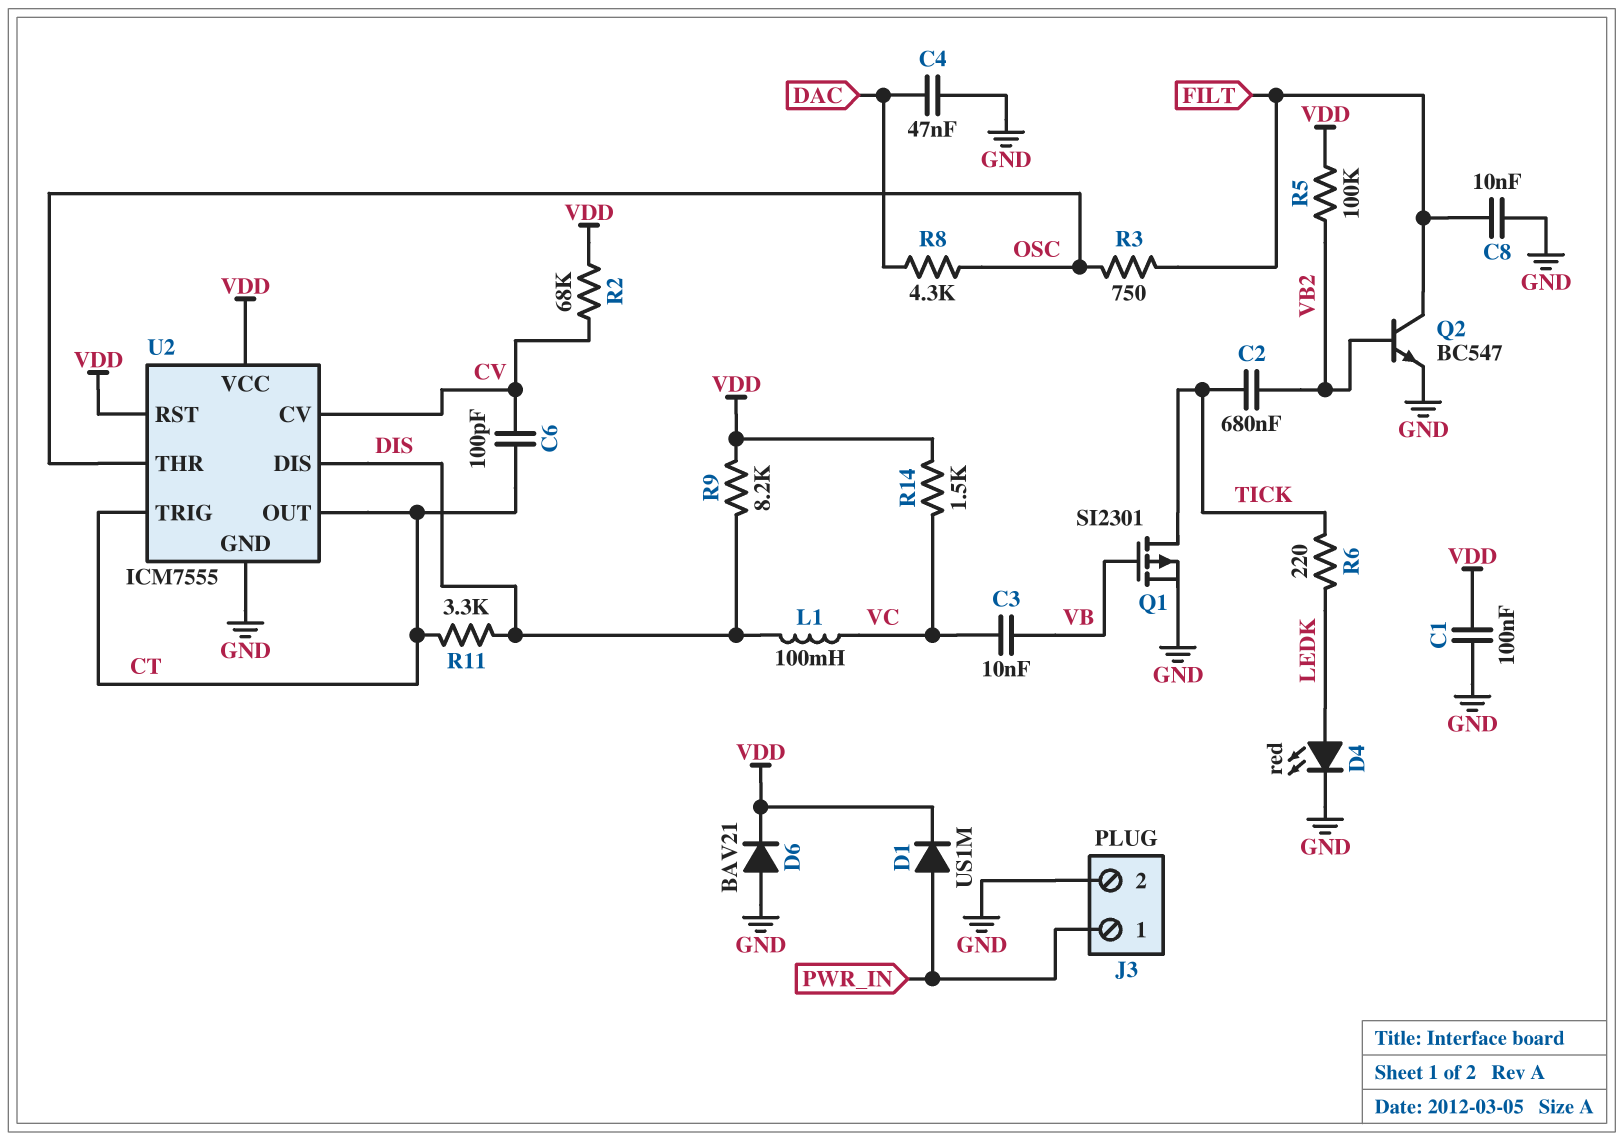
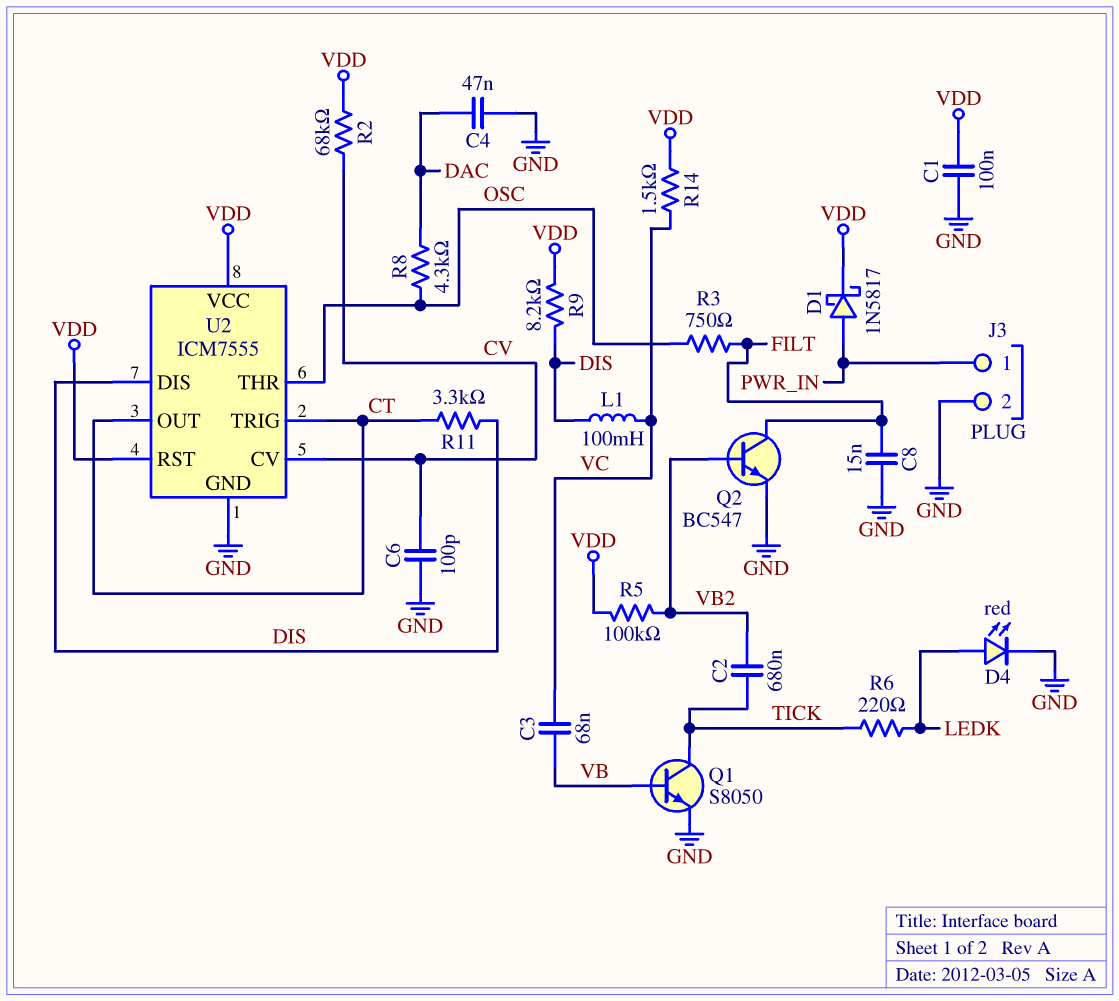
C3: 10nF (VB, VC) -> 68nF (VB, VC)
C6: 100pF (CT, CV) -> 100pF (CV, GND)
C8: 10nF (FILT, GND) -> 15nF (FILT, GND)
D1: diode US1M (A PWR_IN, K VDD) -> schottky 1N5817 (A PWR_IN, K VDD)
D6: diode BAV21 (A GND, K VDD) -> none
Q1: PMOS SI2301 (G VB, D TICK, S GND) -> NPN S8050 (B VB, C TICK, E GND)

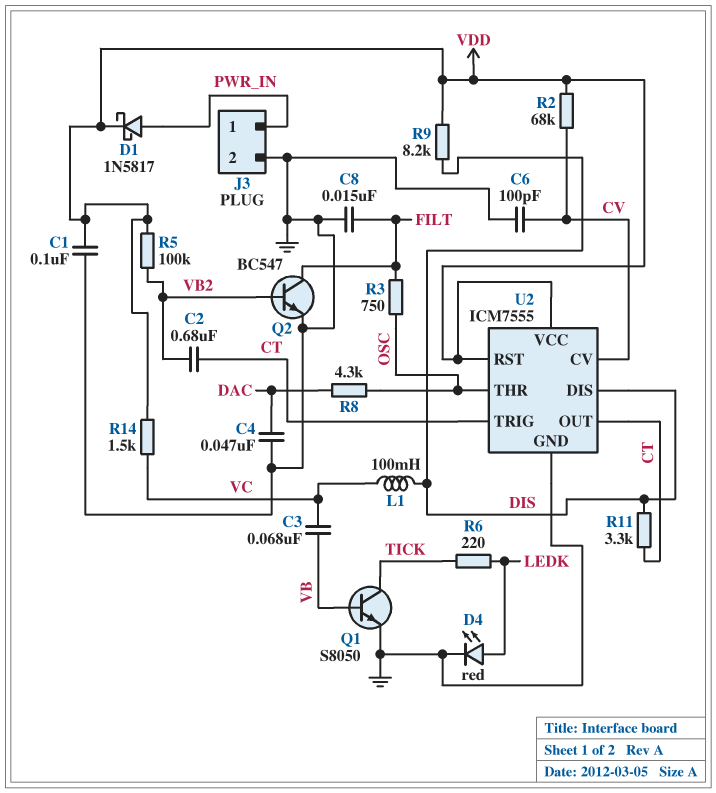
C2: 680nF (TICK, VB2) -> 680nF (CT, VB2)

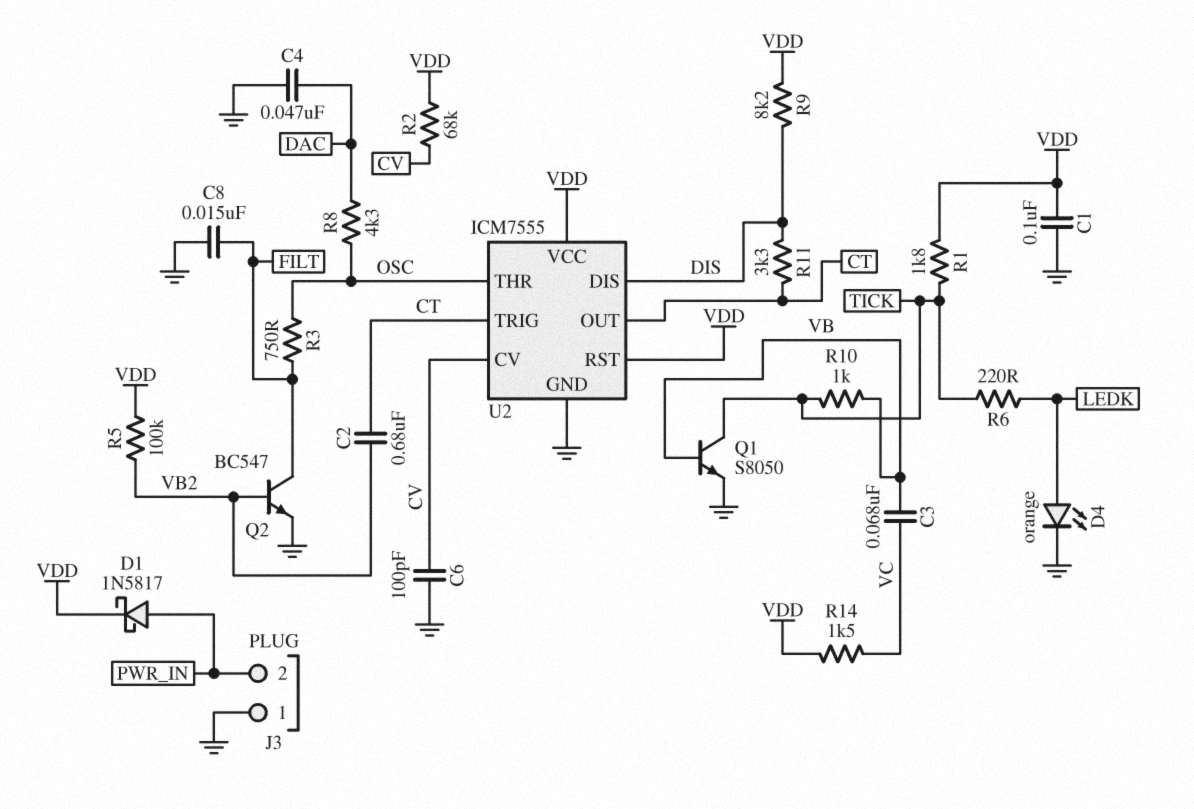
D4: LED red (A LEDK, K GND) -> LED orange (A LEDK, K GND)
J3 pin 1: PWR_IN -> GND
J3 pin 2: GND -> PWR_IN
L1: 100mH (DIS, VC) -> none
R1: none -> 1.8k (TICK, VDD)
R10: none -> 1k (TICK, VB)

